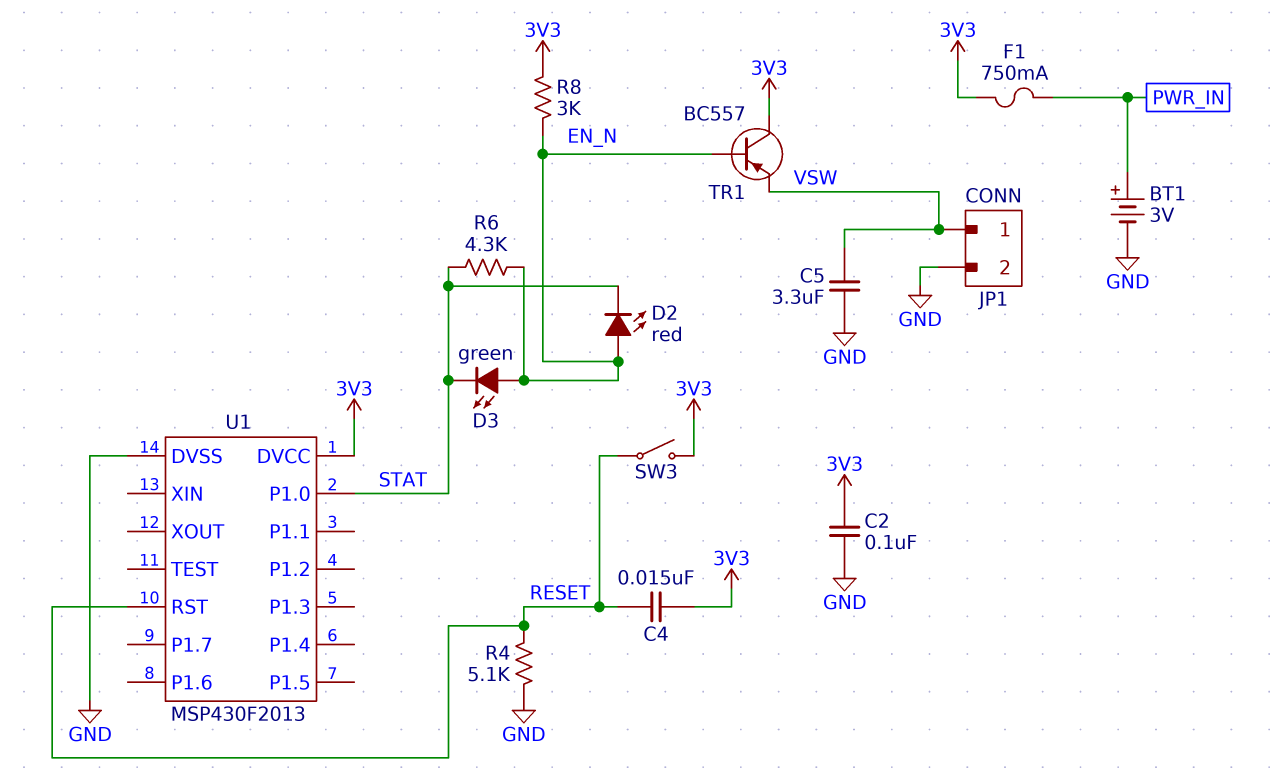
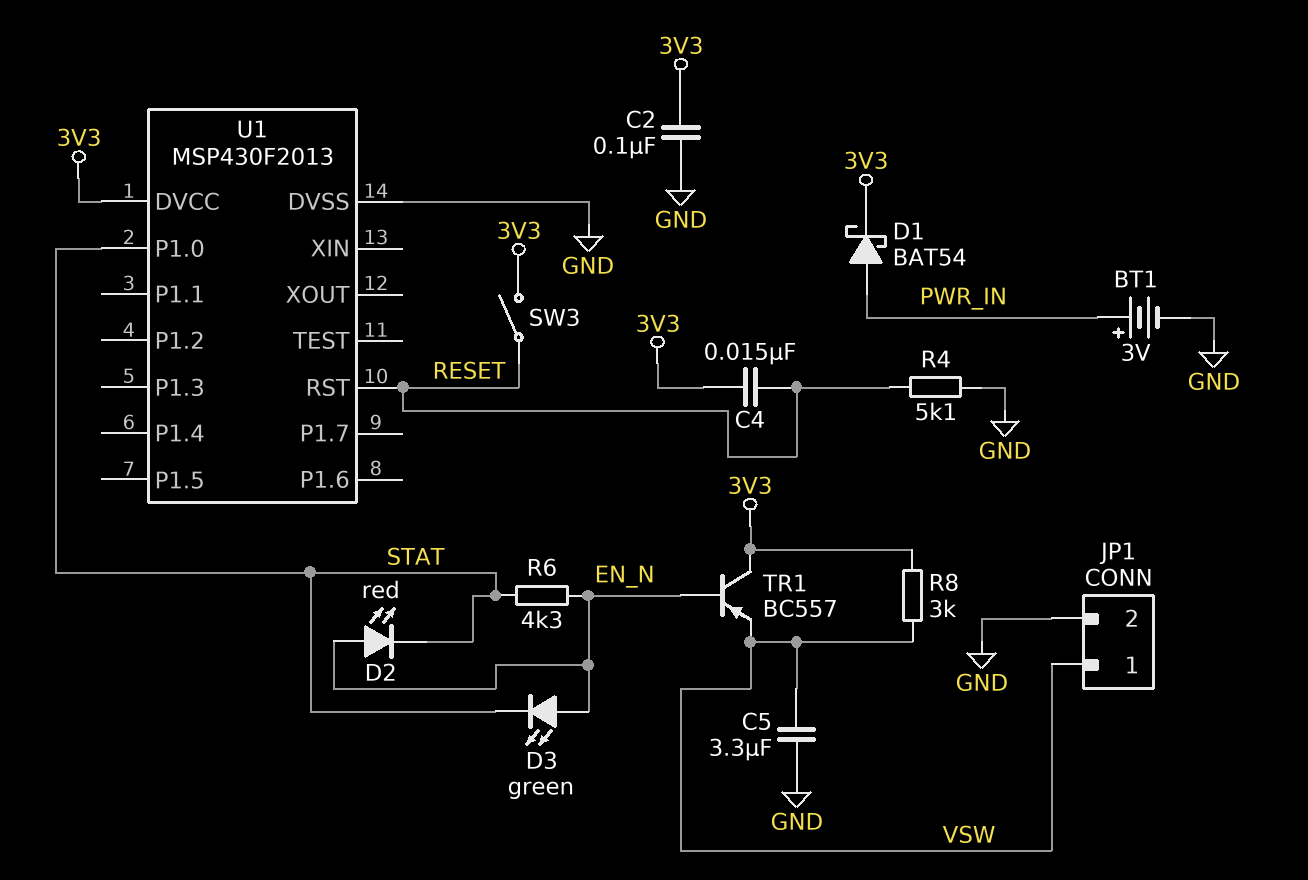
D1: none -> schottky BAT54 (A PWR_IN, K 3V3)
F1: 750mA (3V3, PWR_IN) -> none
R8: 3k (3V3, EN_N) -> 3k (3V3, VSW)

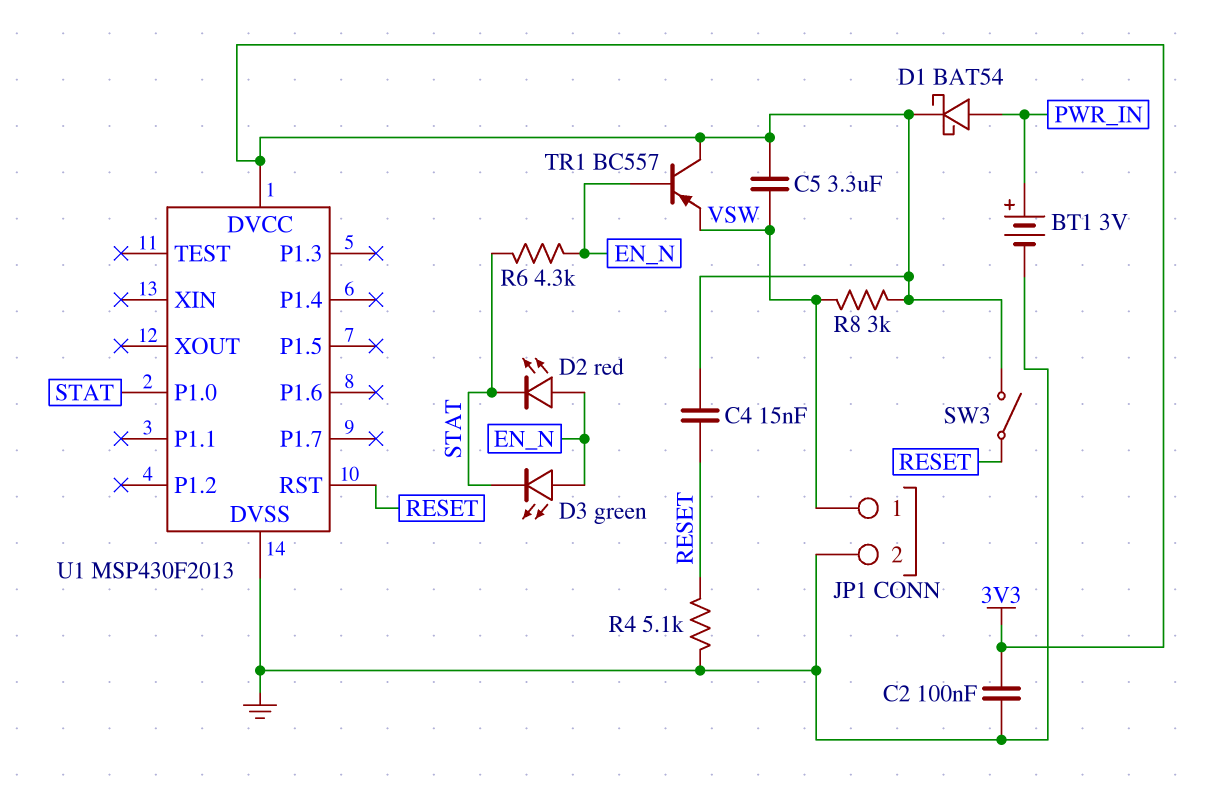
C5: 3.3uF (GND, VSW) -> 3.3uF (3V3, VSW)

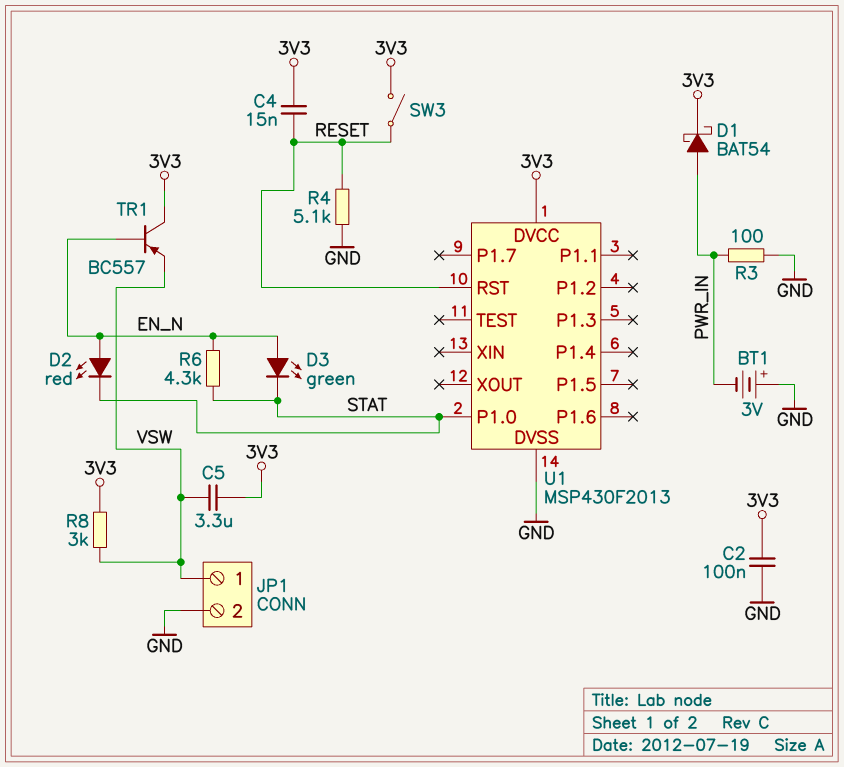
BT1: 3V (plus PWR_IN, minus GND) -> 3V (plus GND, minus PWR_IN)
R3: none -> 100 (GND, PWR_IN)

